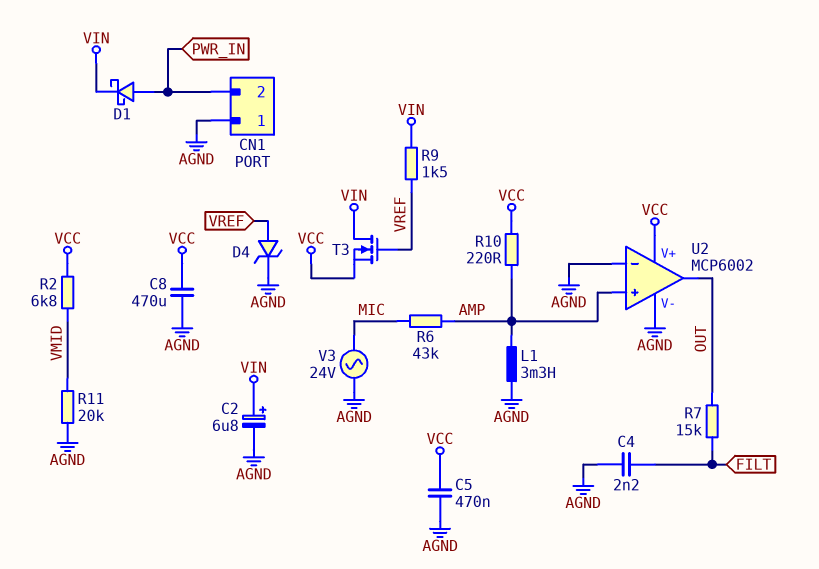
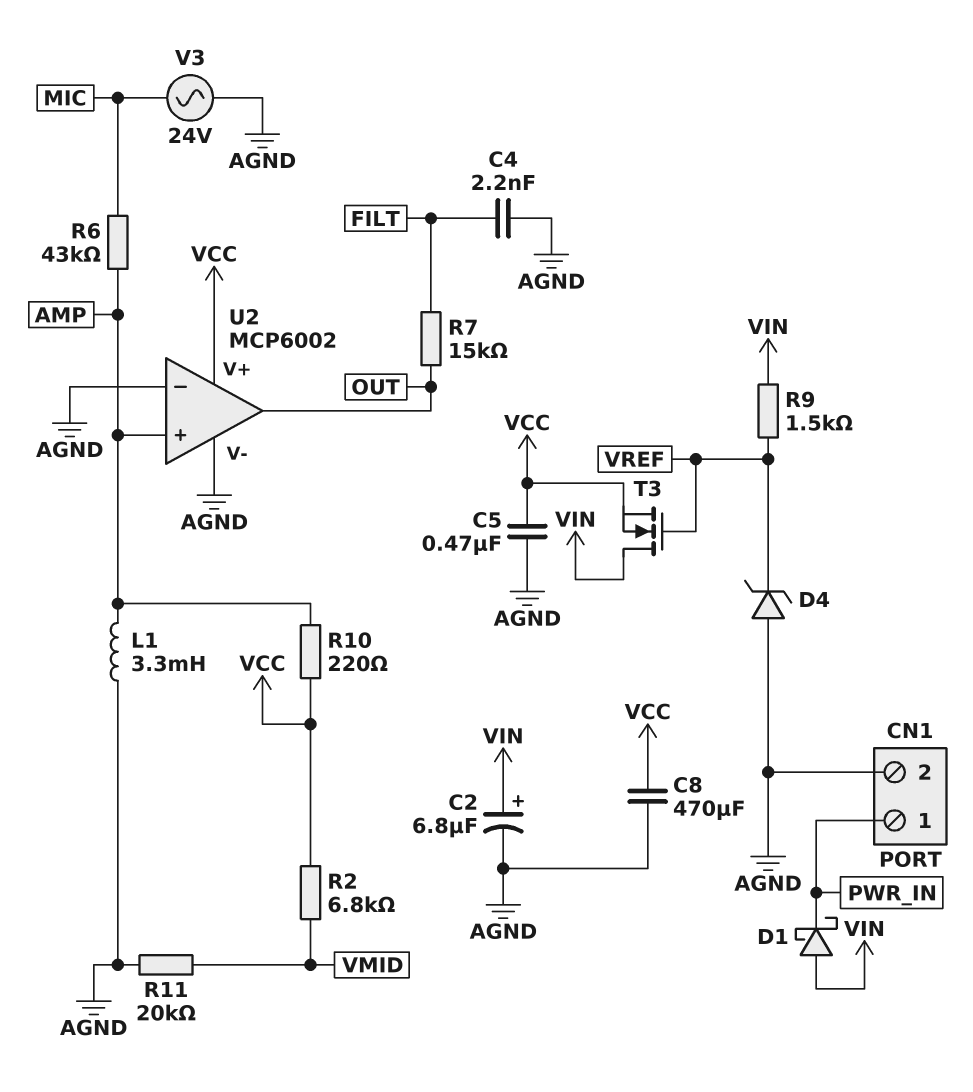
CN1 pin 1: AGND -> PWR_IN
CN1 pin 2: PWR_IN -> AGND
D1: schottky (A PWR_IN, K VIN) -> schottky (A VIN, K PWR_IN)
D4: zener (A VREF, K AGND) -> zener (A AGND, K VREF)

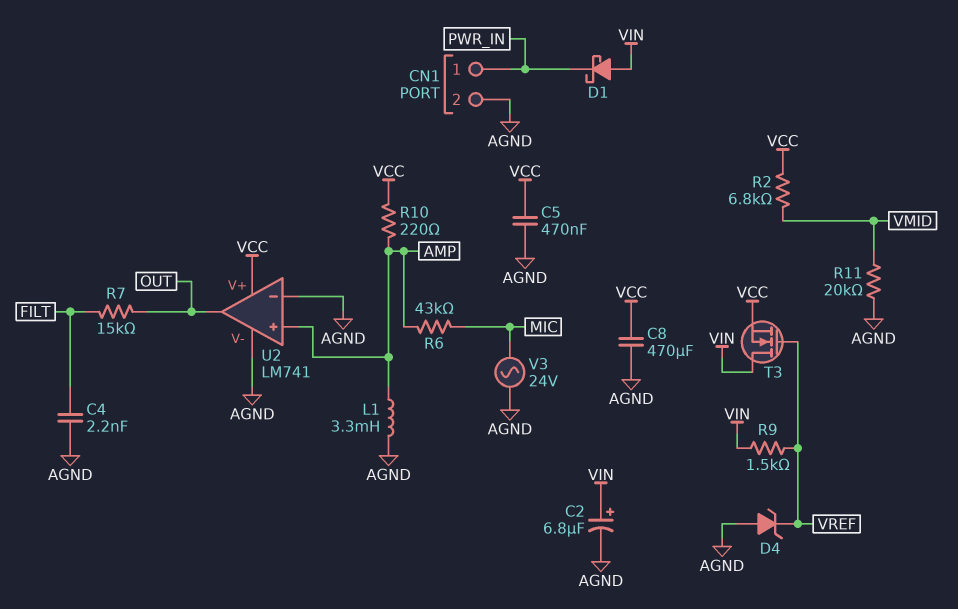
U2: MCP6002 -> LM741

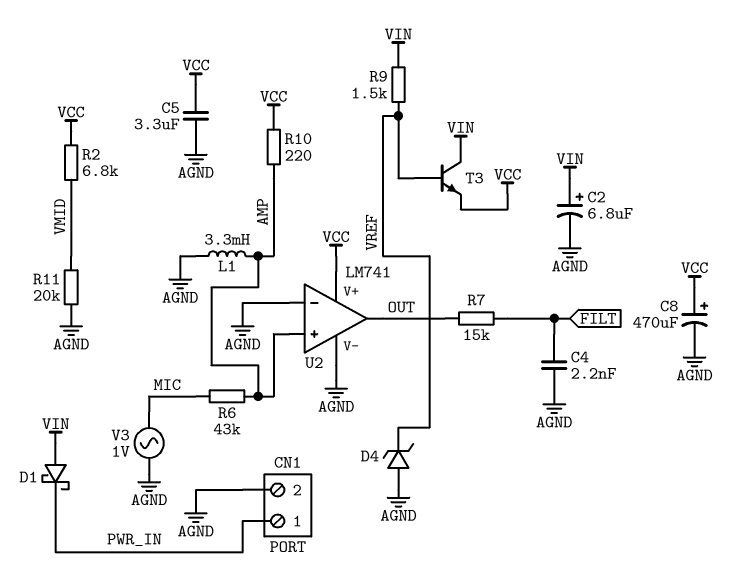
C5: 470nF (AGND, VCC) -> 3.3uF (AGND, VCC)
C8: 470uF (AGND, VCC) -> 470uF (plus VCC, minus AGND)
T3: NMOS (G VREF, D VIN, S VCC) -> NPN (B VREF, C VIN, E VCC)
V3: AC 24V (AGND, MIC) -> AC 1V (AGND, MIC)

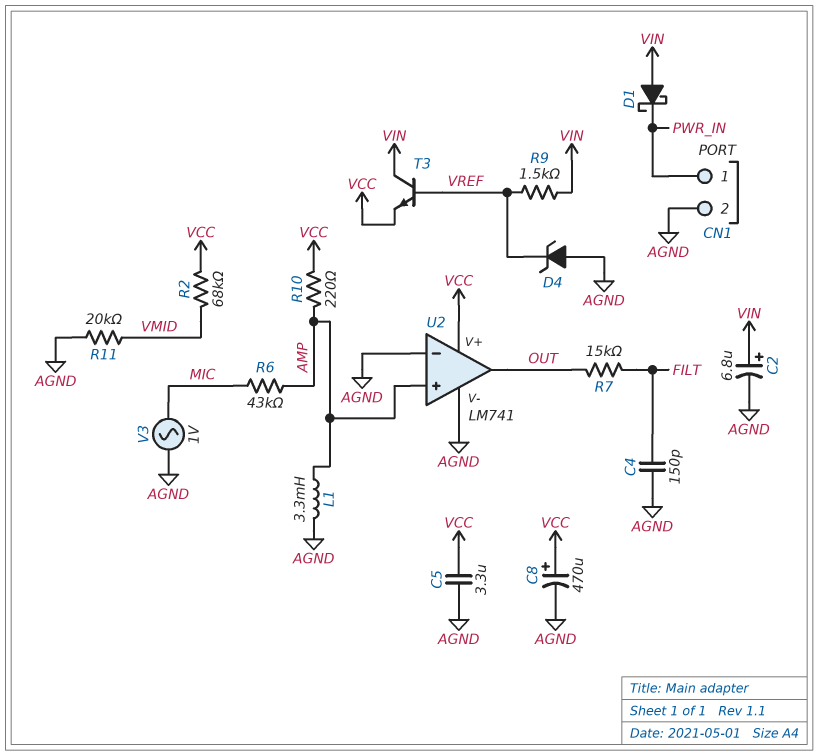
C4: 2.2nF (AGND, FILT) -> 150pF (AGND, FILT)
R2: 6.8k (VCC, VMID) -> 68k (VCC, VMID)

